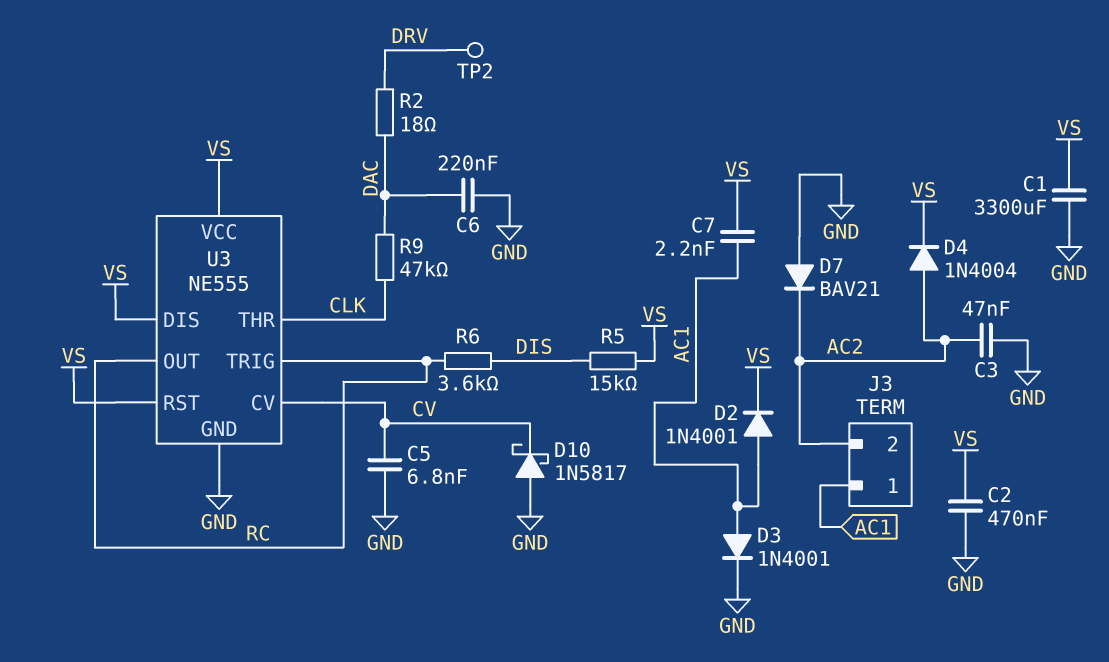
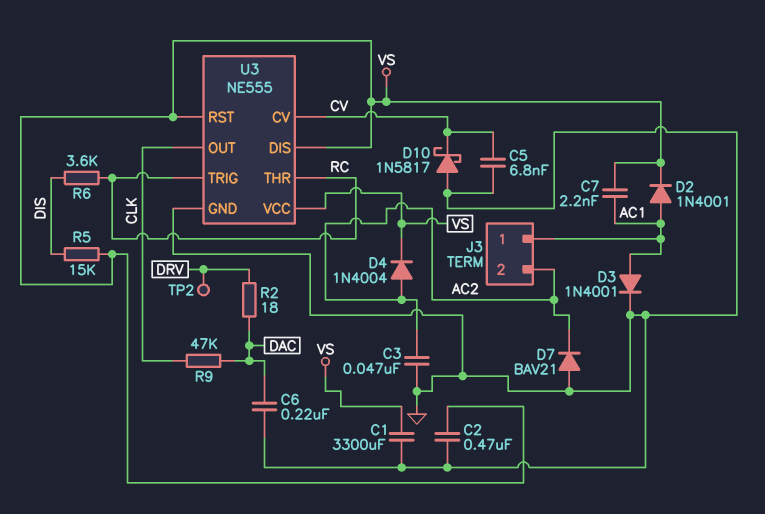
U3 pin OUT: RC -> CLK
U3 pin THR: CLK -> RC

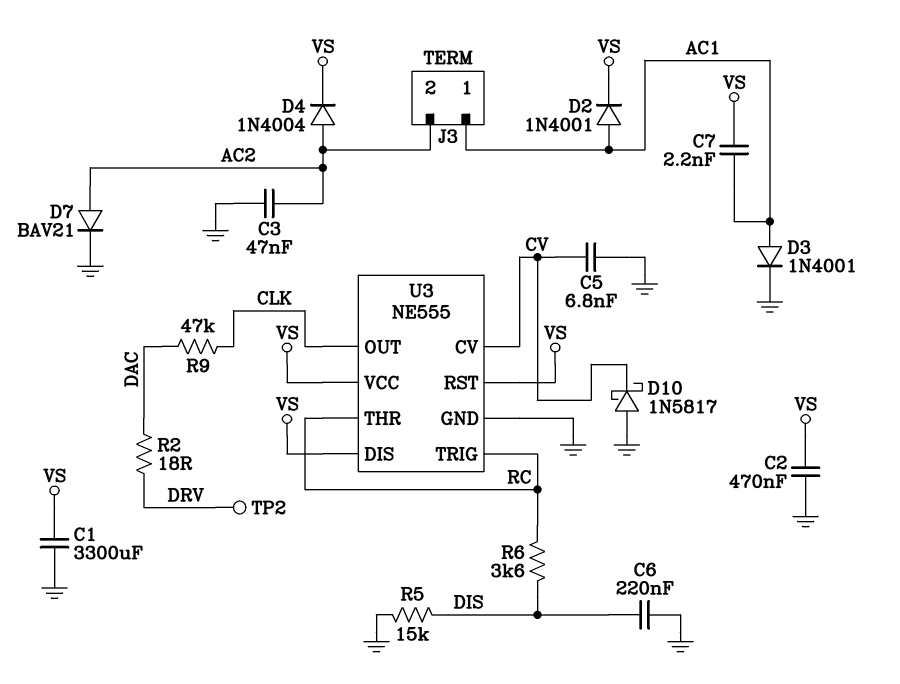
C6: 220nF (DAC, GND) -> 220nF (DIS, GND)
D7: diode BAV21 (A GND, K AC2) -> diode BAV21 (A AC2, K GND)
R5: 15k (DIS, VS) -> 15k (DIS, GND)

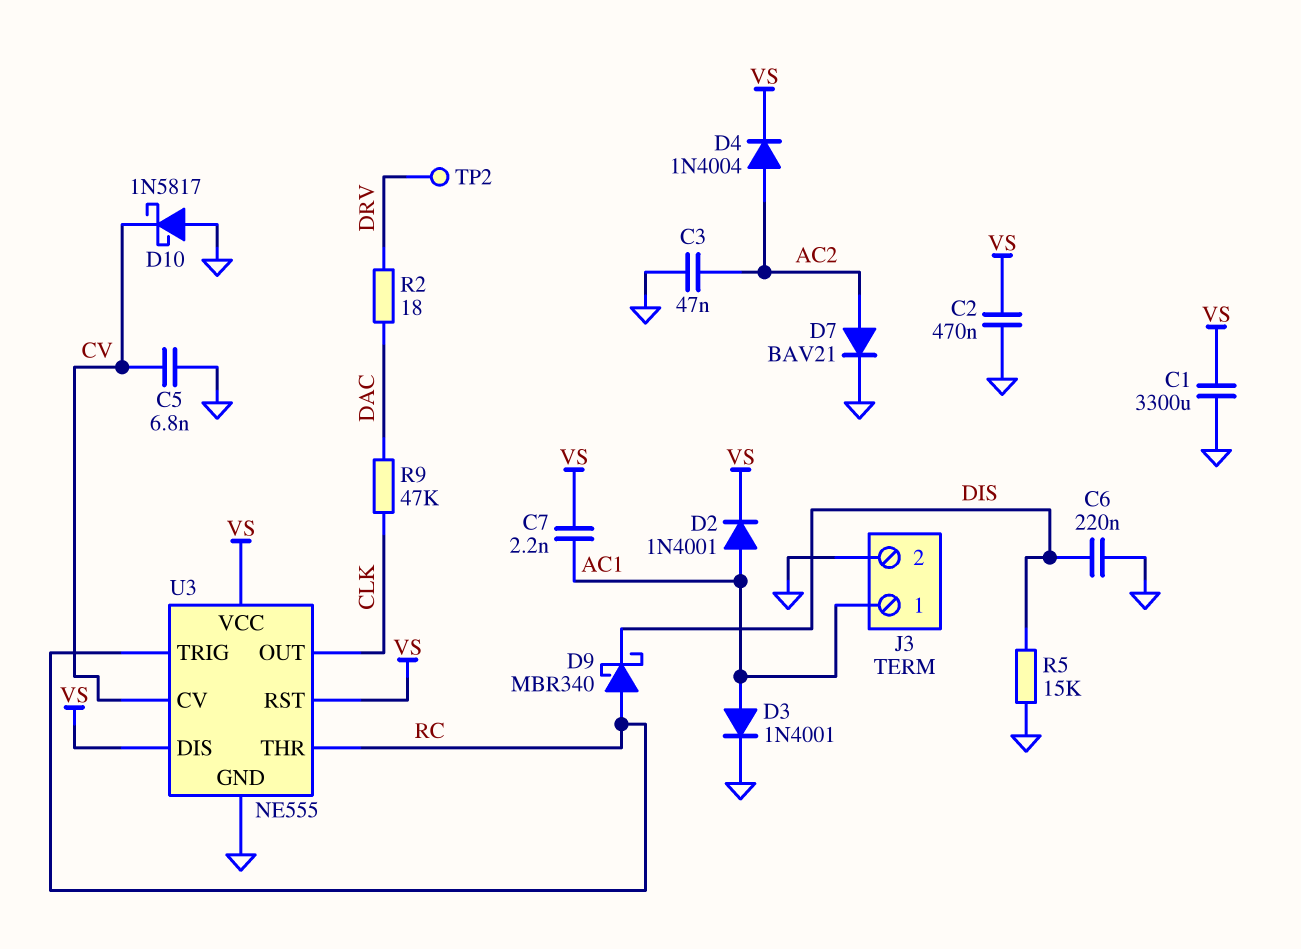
D9: none -> schottky MBR340 (A RC, K DIS)
J3 pin 2: AC2 -> GND
R6: 3.6k (DIS, RC) -> none

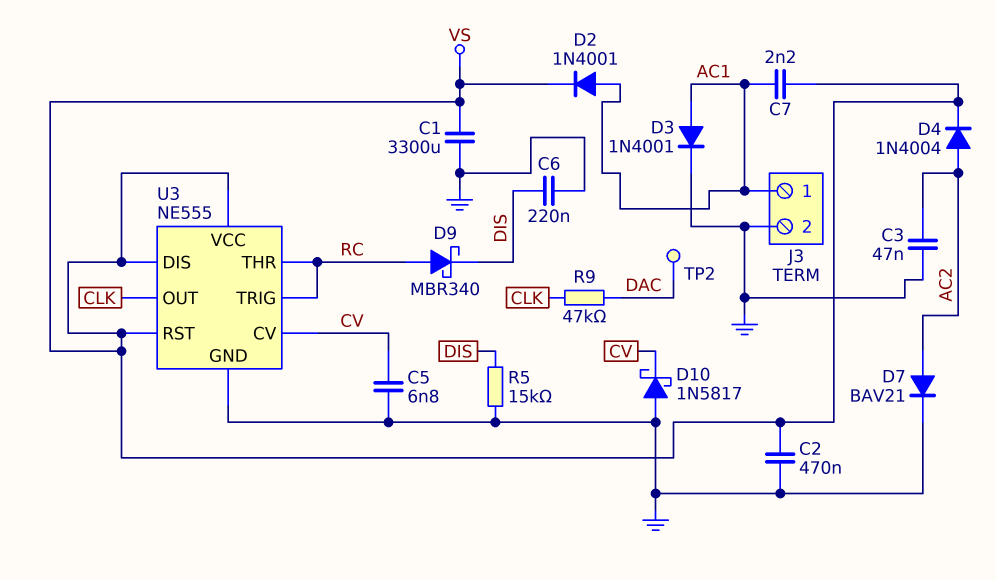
R2: 18 (DAC, DRV) -> none
TP2: test point (DRV) -> test point (DAC)

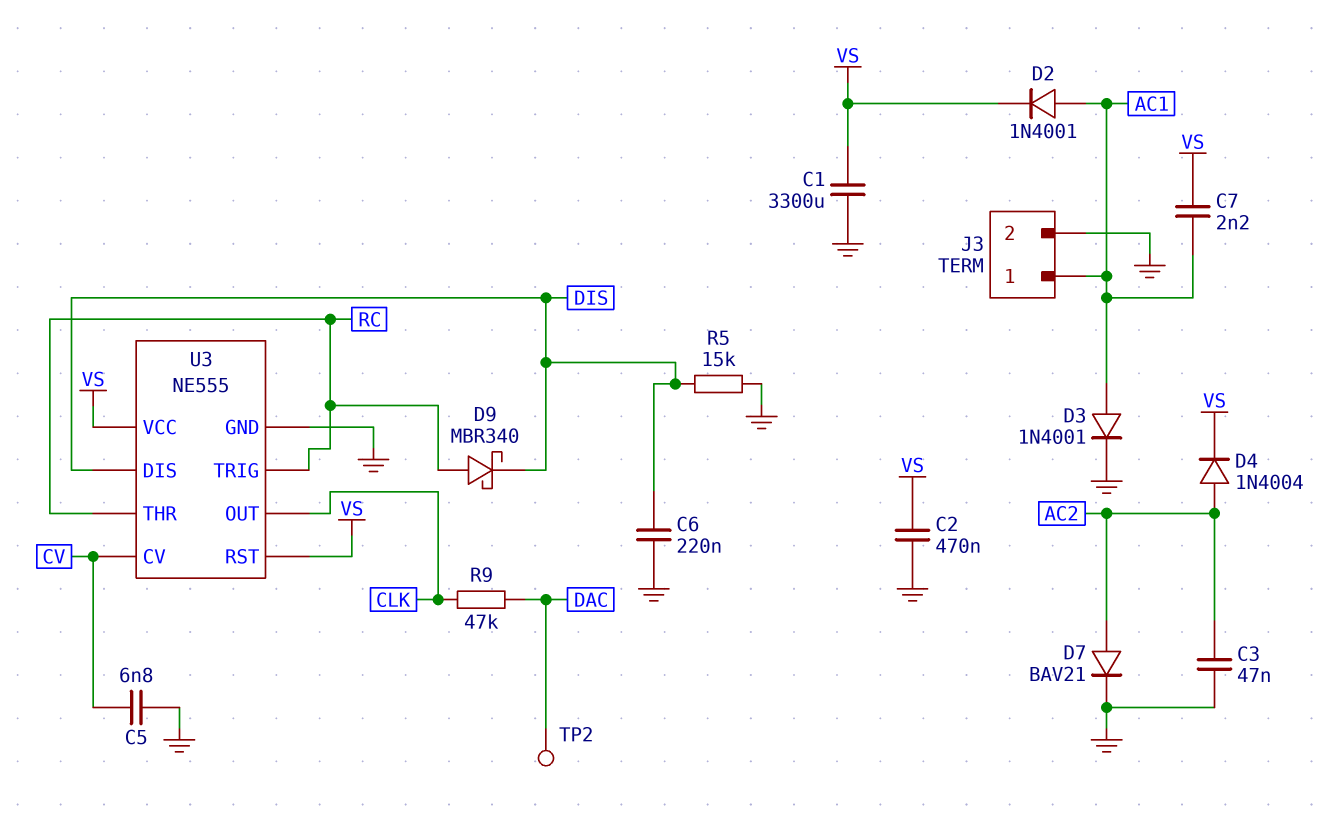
D10: schottky 1N5817 (A GND, K CV) -> none
U3 pin DIS: VS -> DIS

